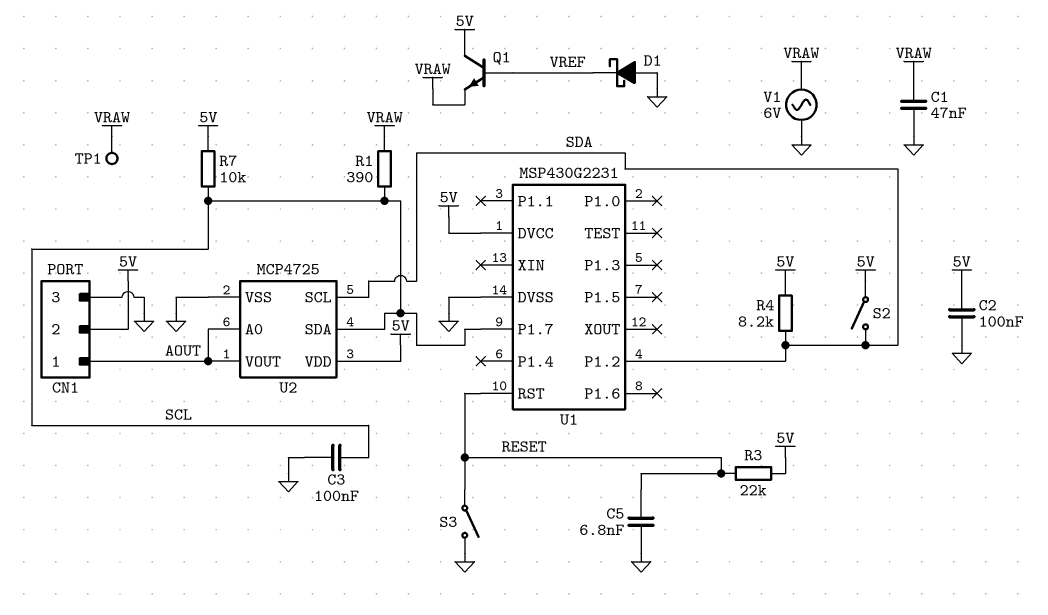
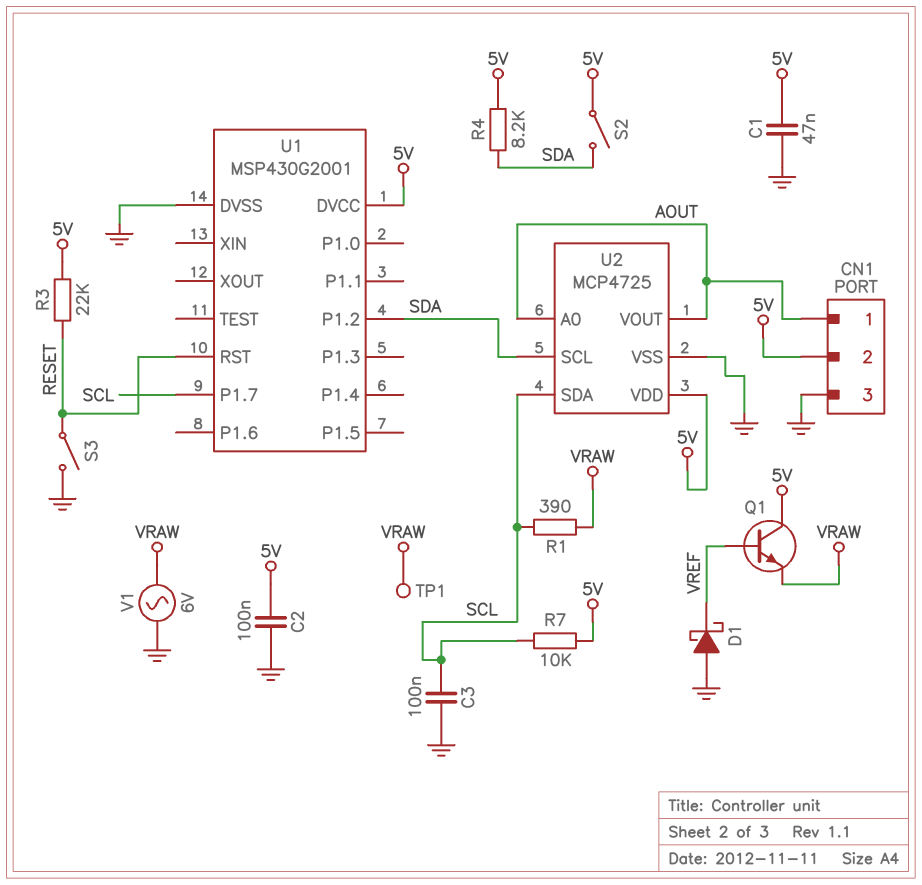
C1: 47nF (GND, VRAW) -> 47nF (5V, GND)
C5: 6.8nF (GND, RESET) -> none
U1: MSP430G2231 -> MSP430G2001

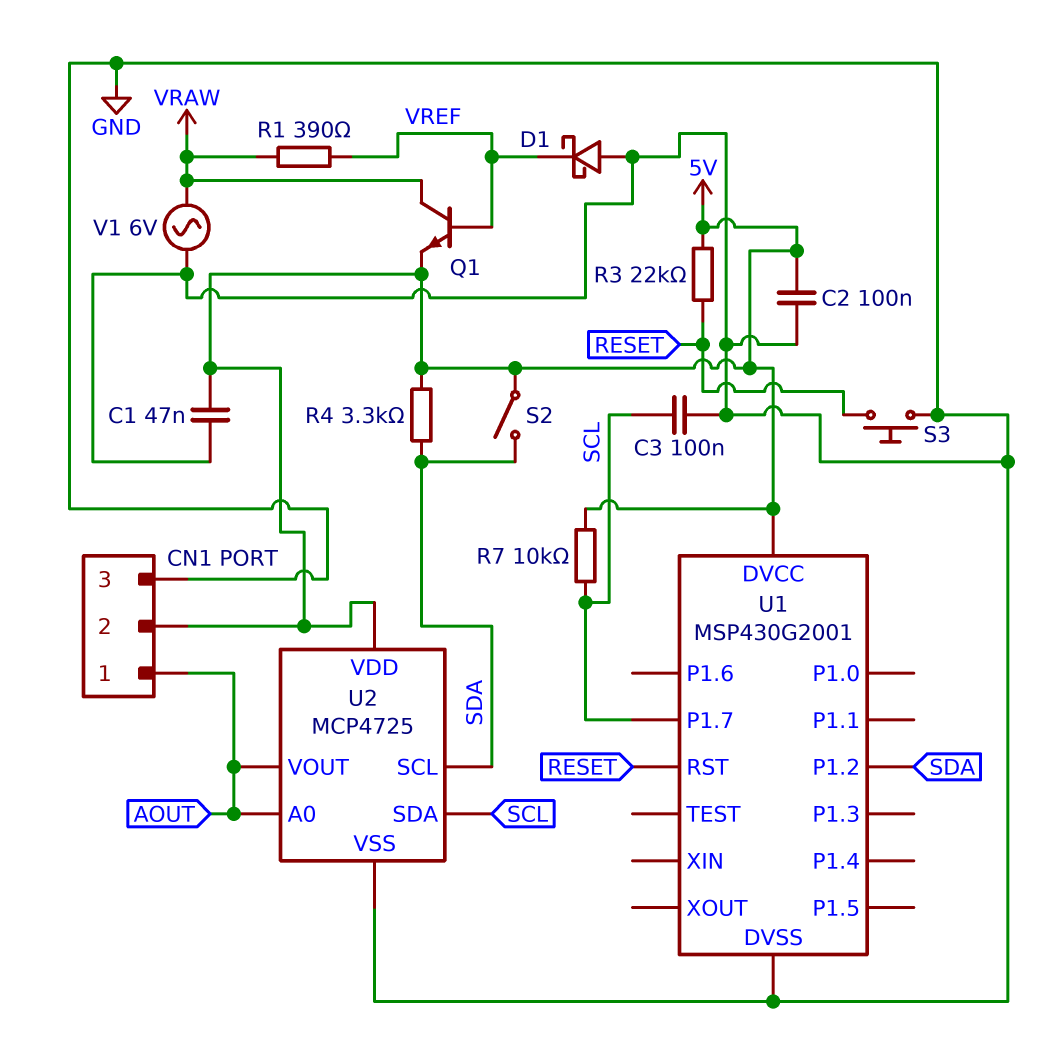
Q1: NPN (B VREF, C 5V, E VRAW) -> NPN (B VREF, C VRAW, E 5V)
R1: 390 (SCL, VRAW) -> 390 (VRAW, VREF)
R4: 8.2k (5V, SDA) -> 3.3k (5V, SDA)
S3: switch (GND, RESET) -> button (GND, RESET)
TP1: test point (VRAW) -> none

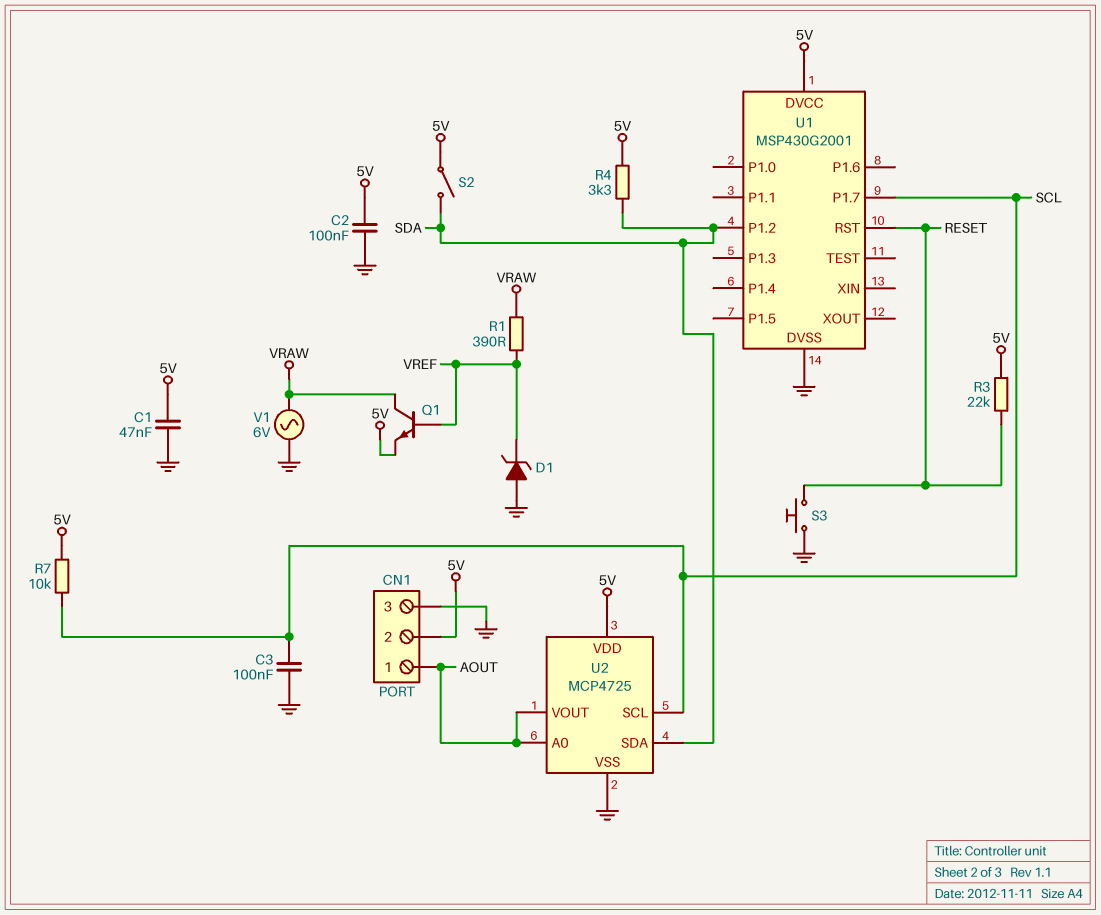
D1: schottky (A GND, K VREF) -> zener (A GND, K VREF)
U2 pin SCL: SDA -> SCL
U2 pin SDA: SCL -> SDA

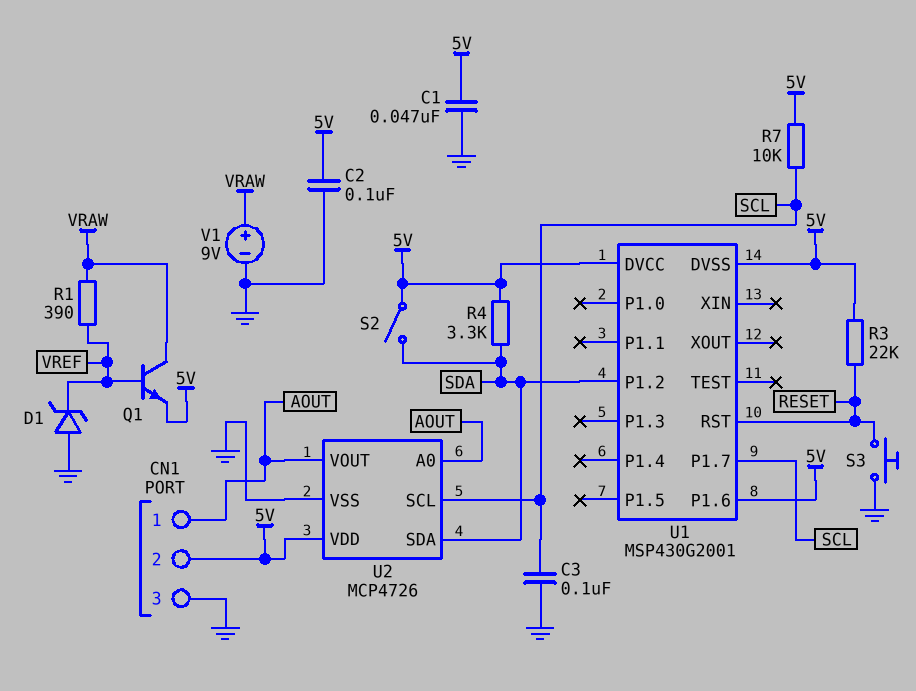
U1 pin DVSS: GND -> 5V
U1 pin P1.6: none -> 5V
U2: MCP4725 -> MCP4726
V1: AC 6V (GND, VRAW) -> 9V (plus VRAW, minus GND)

